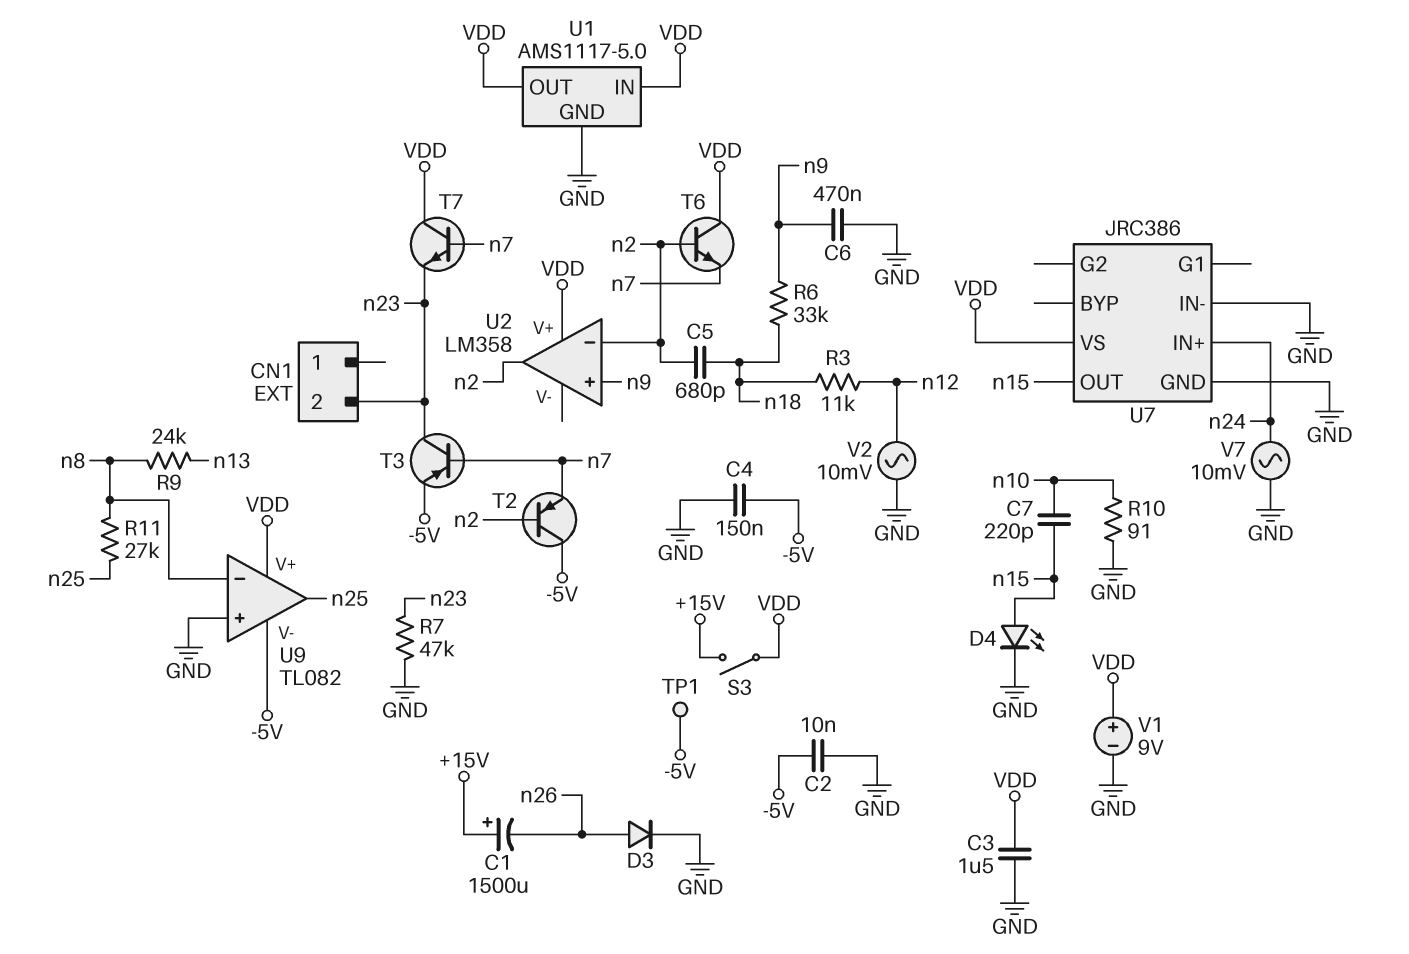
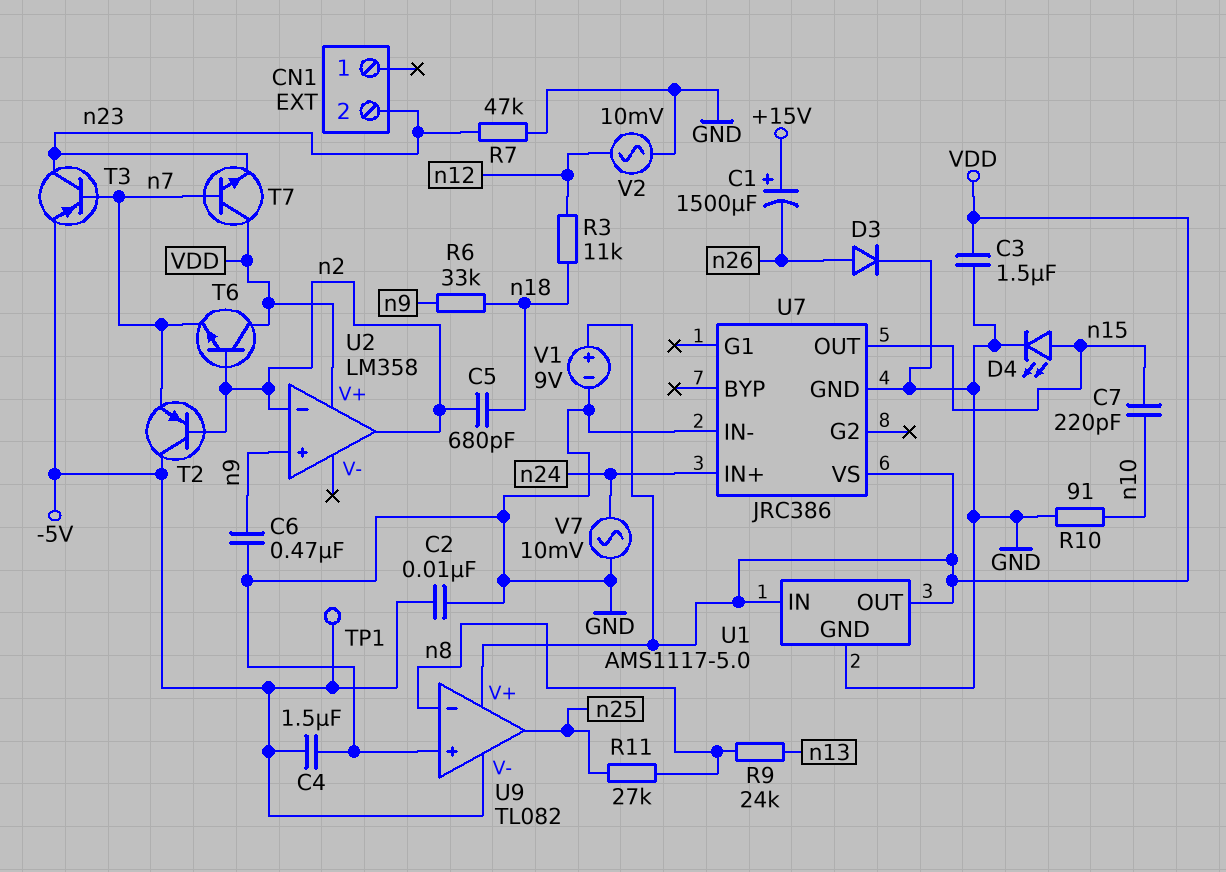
C4: 150nF (-5V, GND) -> 1.5uF (-5V, GND)
S3: switch (+15V, VDD) -> none

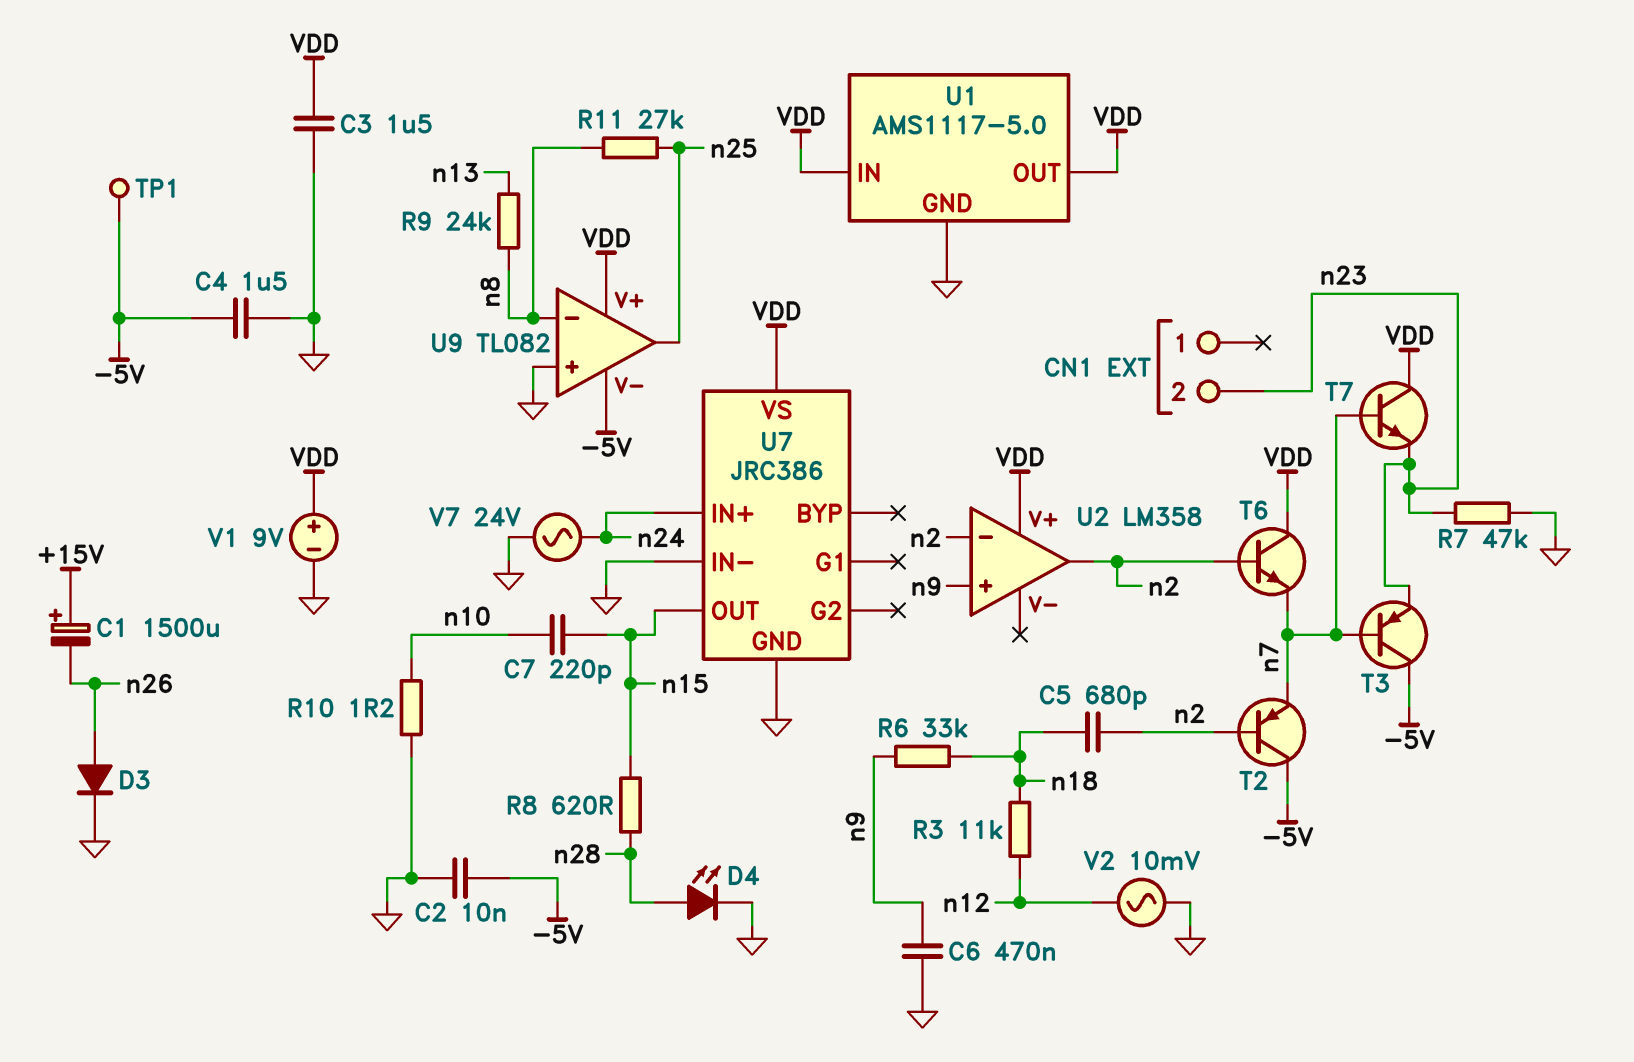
D4: LED (A n15, K GND) -> LED (A n28, K GND)
R8: none -> 620 (n15, n28)
R10: 91 (GND, n10) -> 1.2 (GND, n10)
T3: PNP (B n7, C n23, E -5V) -> PNP (B n7, C -5V, E n23)
V7: AC 10mV (GND, n24) -> AC 24V (GND, n24)

